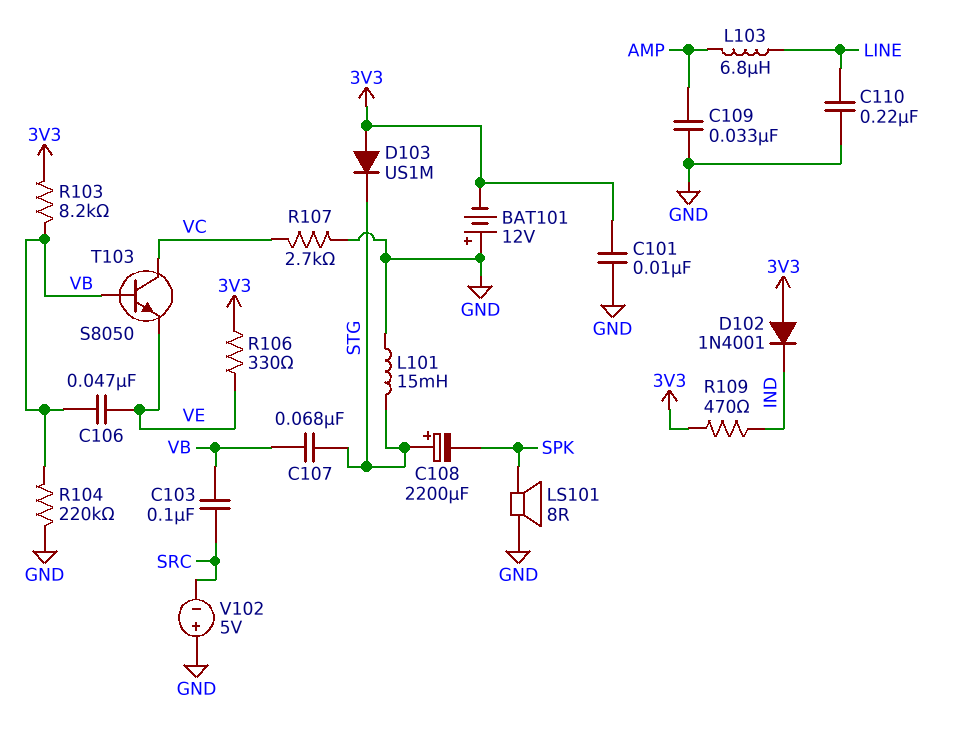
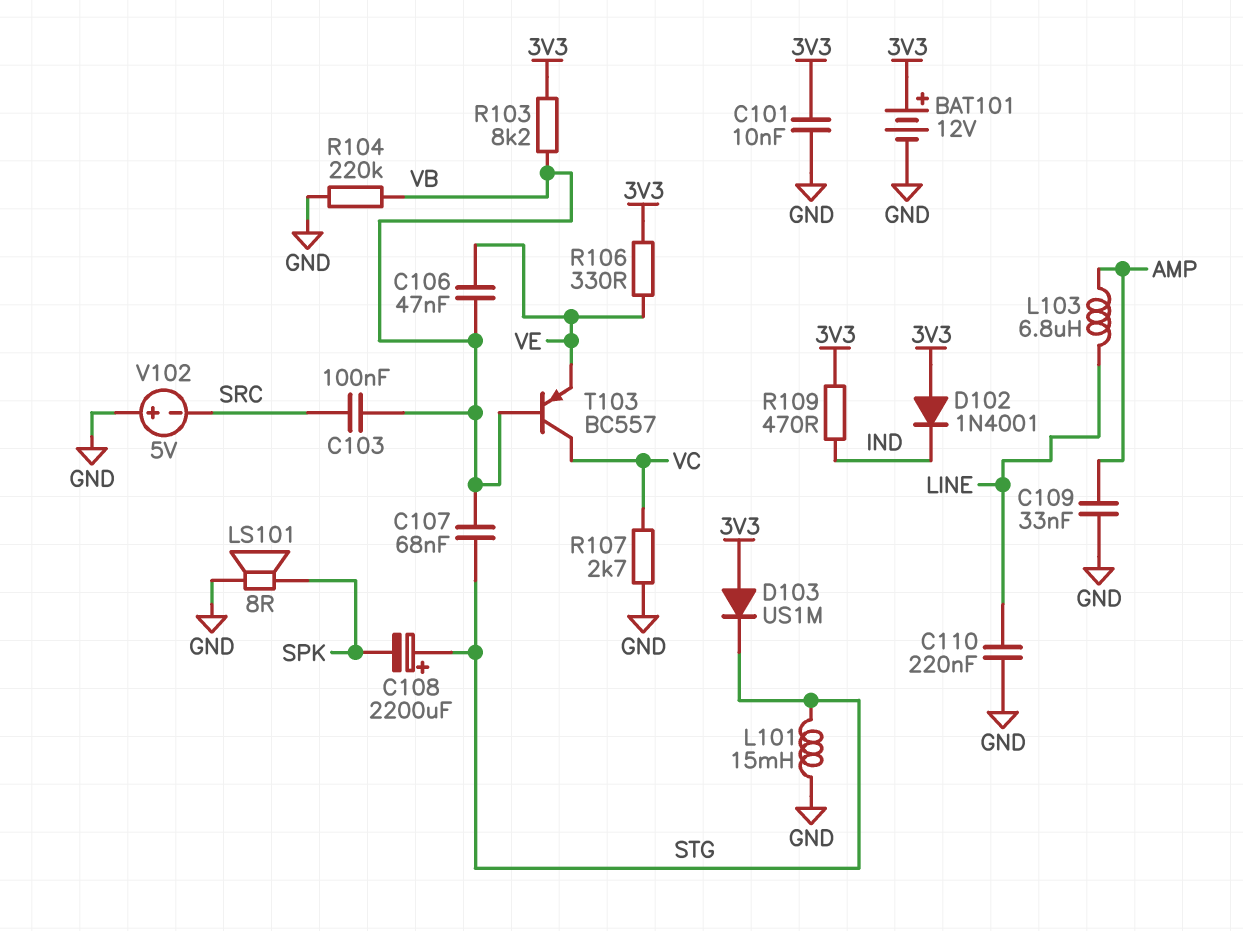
BAT101: 12V (plus GND, minus 3V3) -> 12V (plus 3V3, minus GND)
T103: NPN S8050 (B VB, C VC, E VE) -> PNP BC557 (B VB, C VC, E VE)

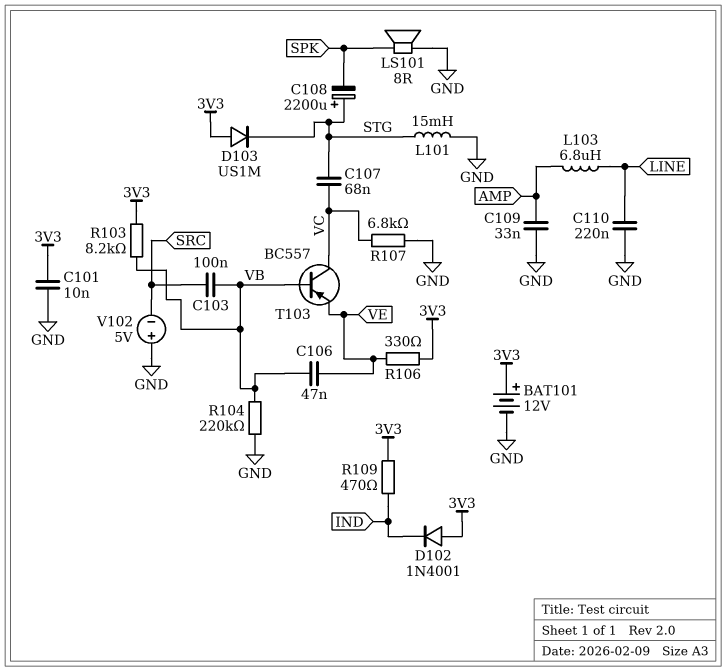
C107: 68nF (STG, VB) -> 68nF (STG, VC)
R107: 2.7k (GND, VC) -> 6.8k (GND, VC)

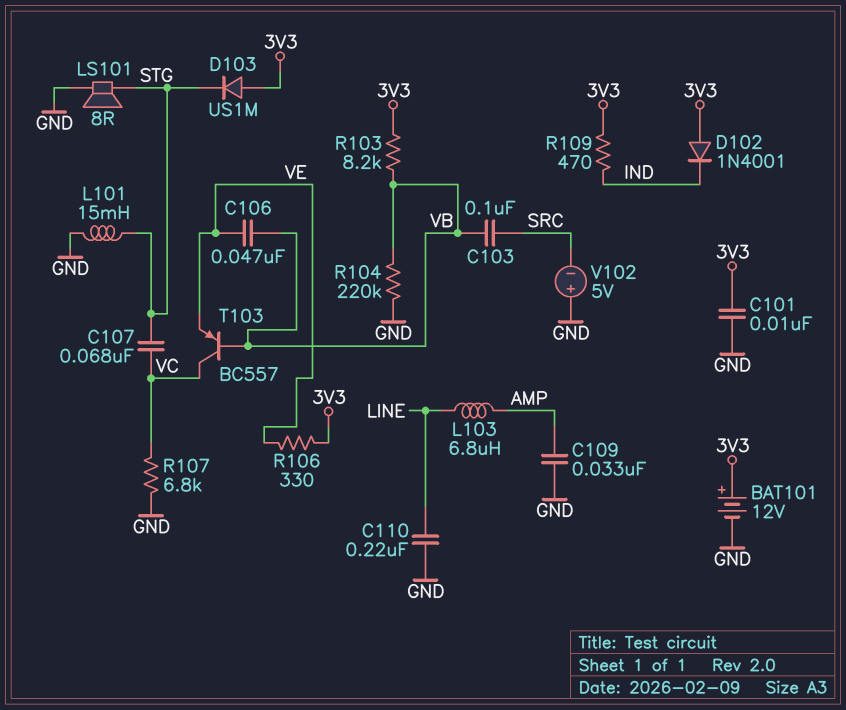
C108: 2200uF (plus STG, minus SPK) -> none
LS101: speaker 8R (GND, SPK) -> speaker 8R (GND, STG)

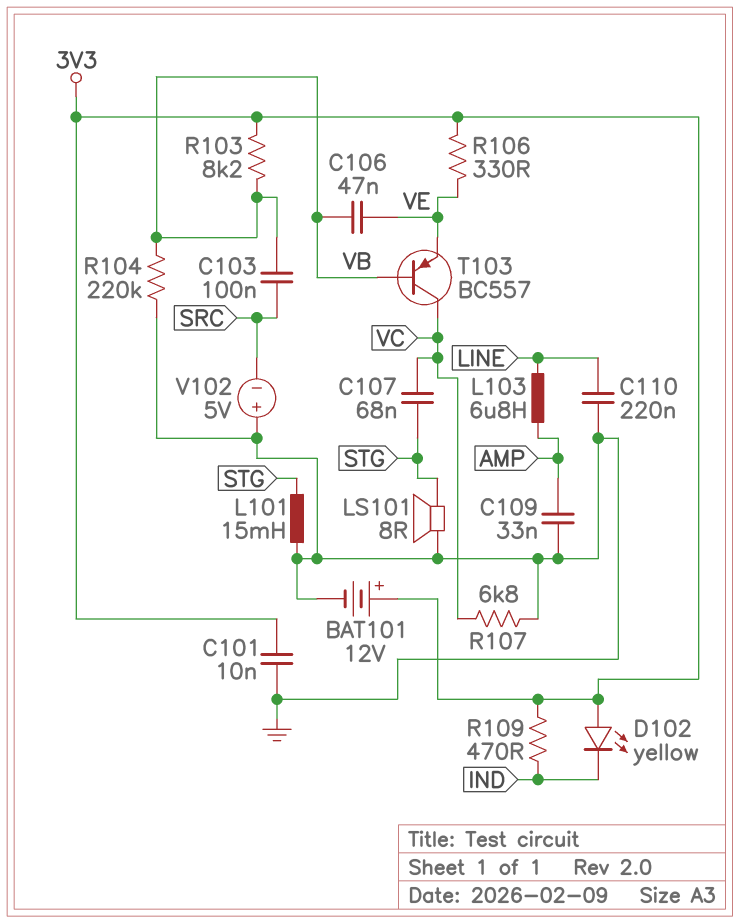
D102: diode 1N4001 (A 3V3, K IND) -> LED yellow (A 3V3, K IND)
D103: diode US1M (A 3V3, K STG) -> none

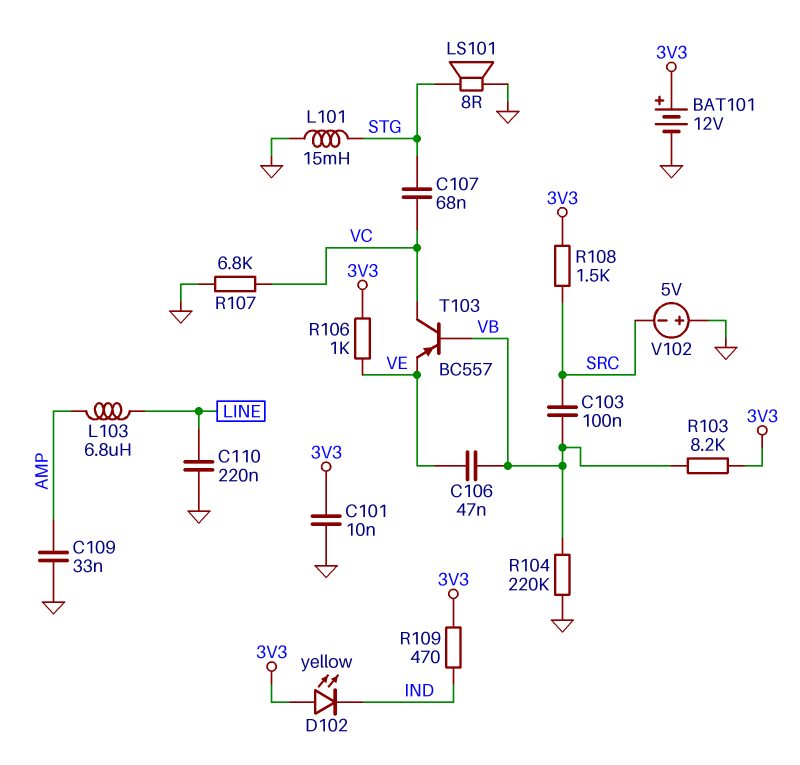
R106: 330 (3V3, VE) -> 1k (3V3, VE)
R108: none -> 1.5k (3V3, SRC)

